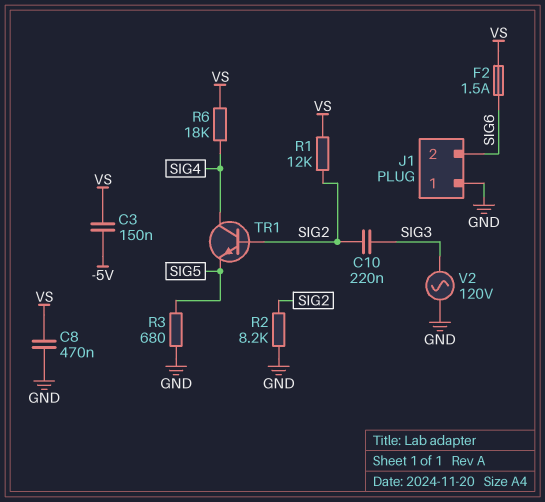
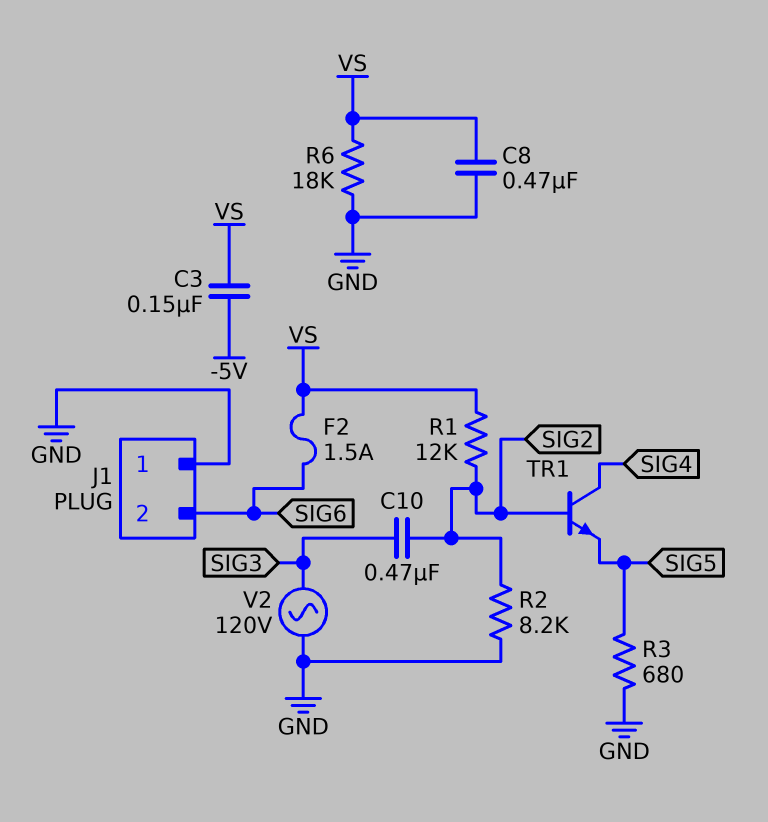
C10: 220nF (SIG2, SIG3) -> 470nF (SIG2, SIG3)
R6: 18k (SIG4, VS) -> 18k (GND, VS)

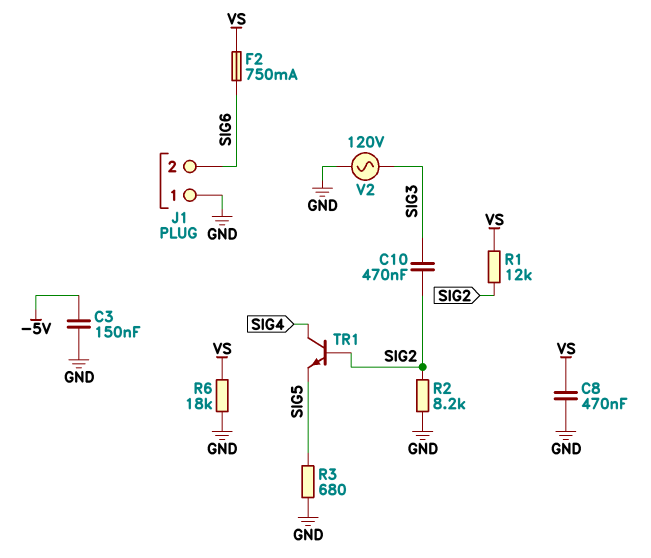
C3: 150nF (-5V, VS) -> 150nF (-5V, GND)
F2: 1.5A (SIG6, VS) -> 750mA (SIG6, VS)

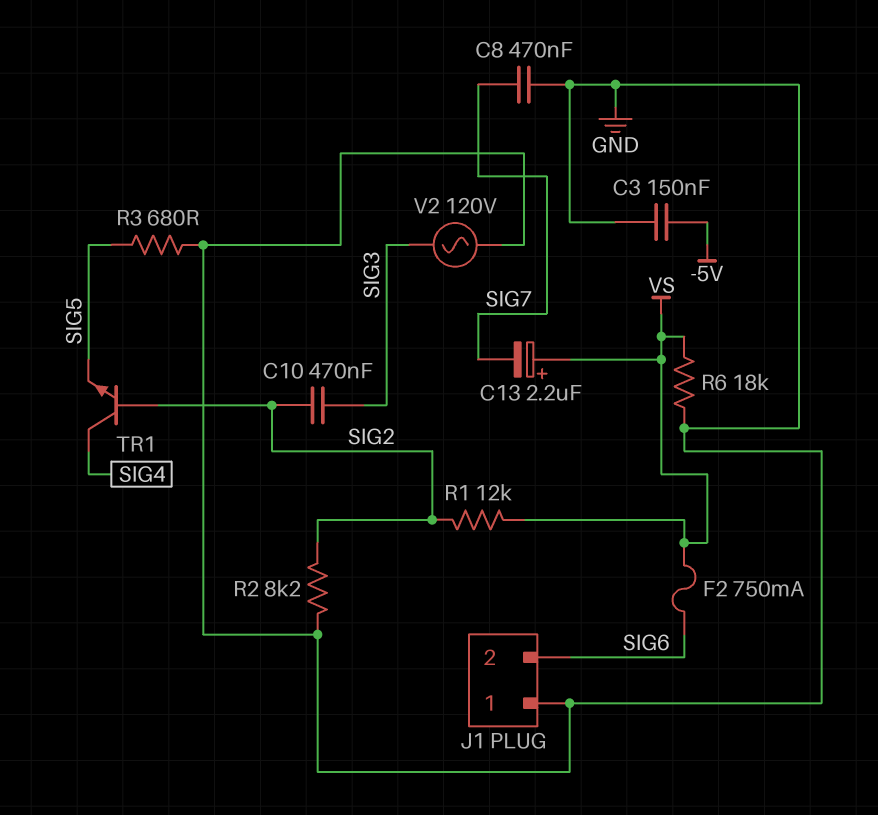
C8: 470nF (GND, VS) -> 470nF (GND, SIG7)
C13: none -> 2.2uF (plus VS, minus SIG7)

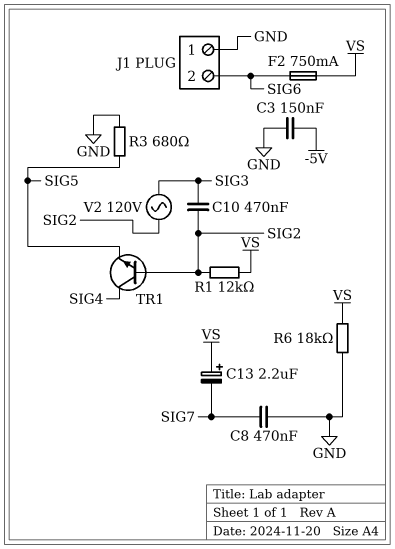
R2: 8.2k (GND, SIG2) -> none
V2: AC 120V (GND, SIG3) -> AC 120V (SIG2, SIG3)

